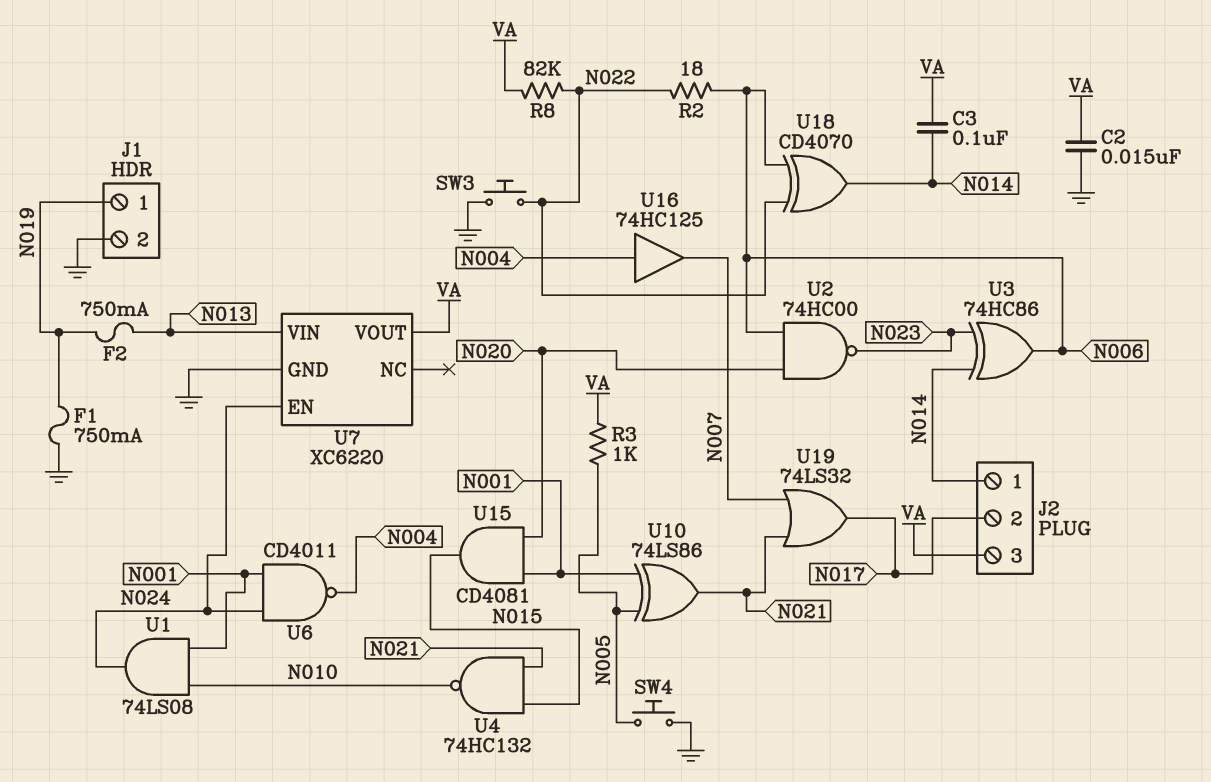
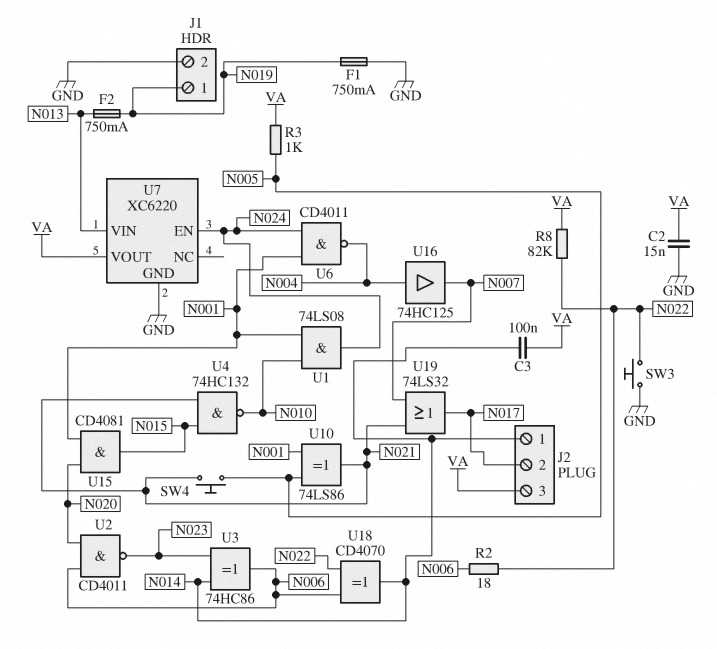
SW4: button (GND, N005) -> button (N005, N021)
U2: NAND 74HC00 (in N006, in N020, out N023) -> NAND CD4011 (in N006, in N020, out N023)

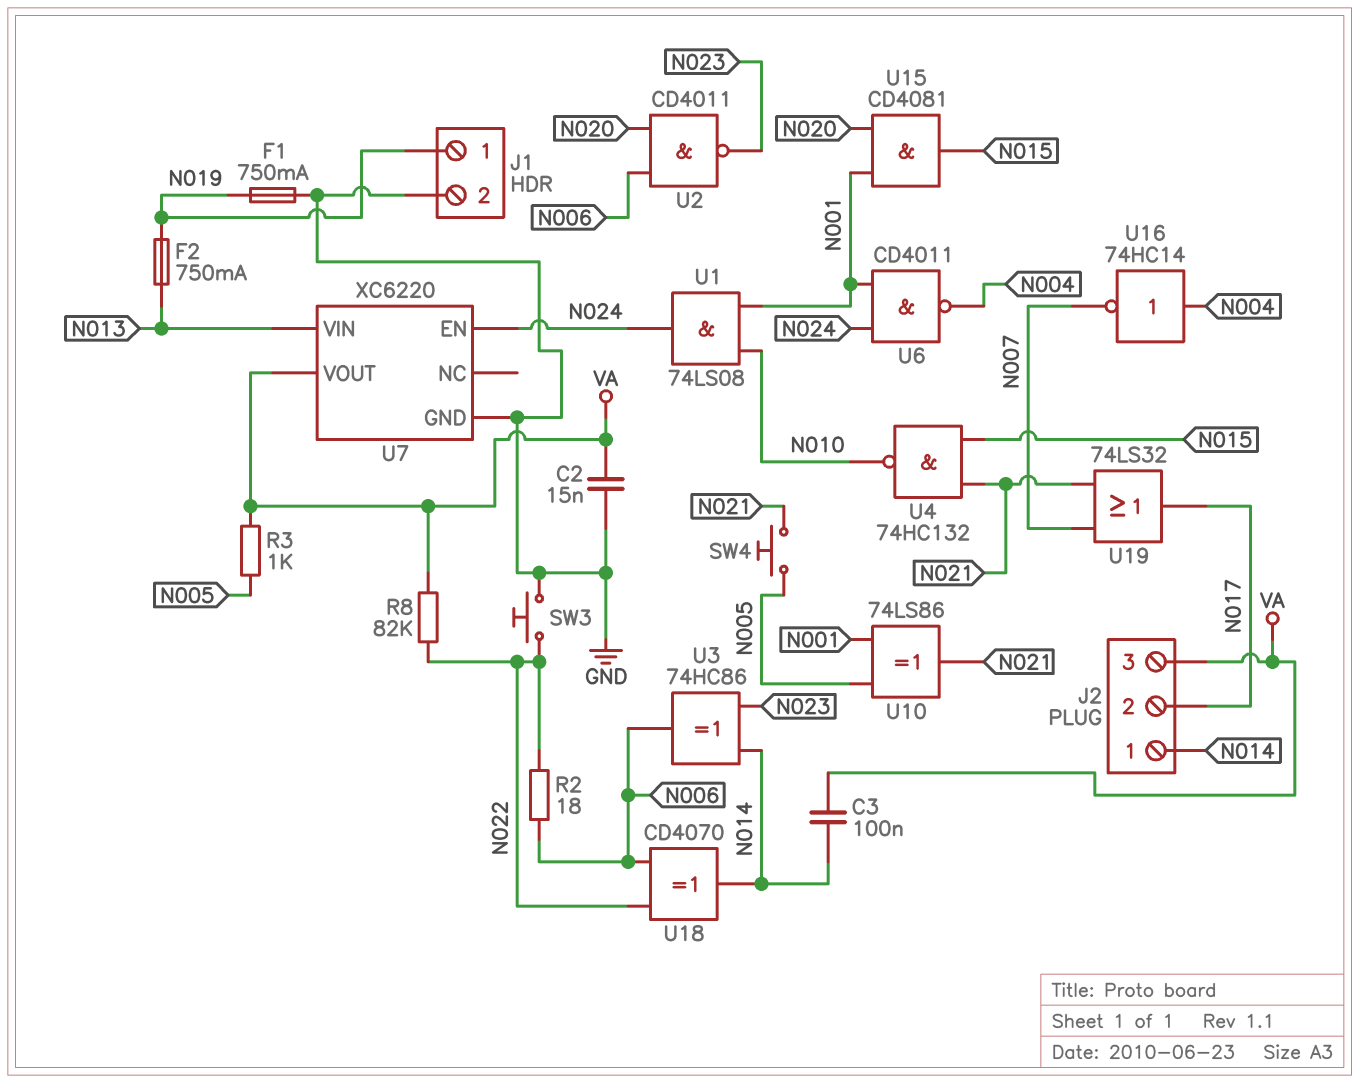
U16: buffer 74HC125 (in N004, out N007) -> NOT 74HC14 (in N004, out N007)

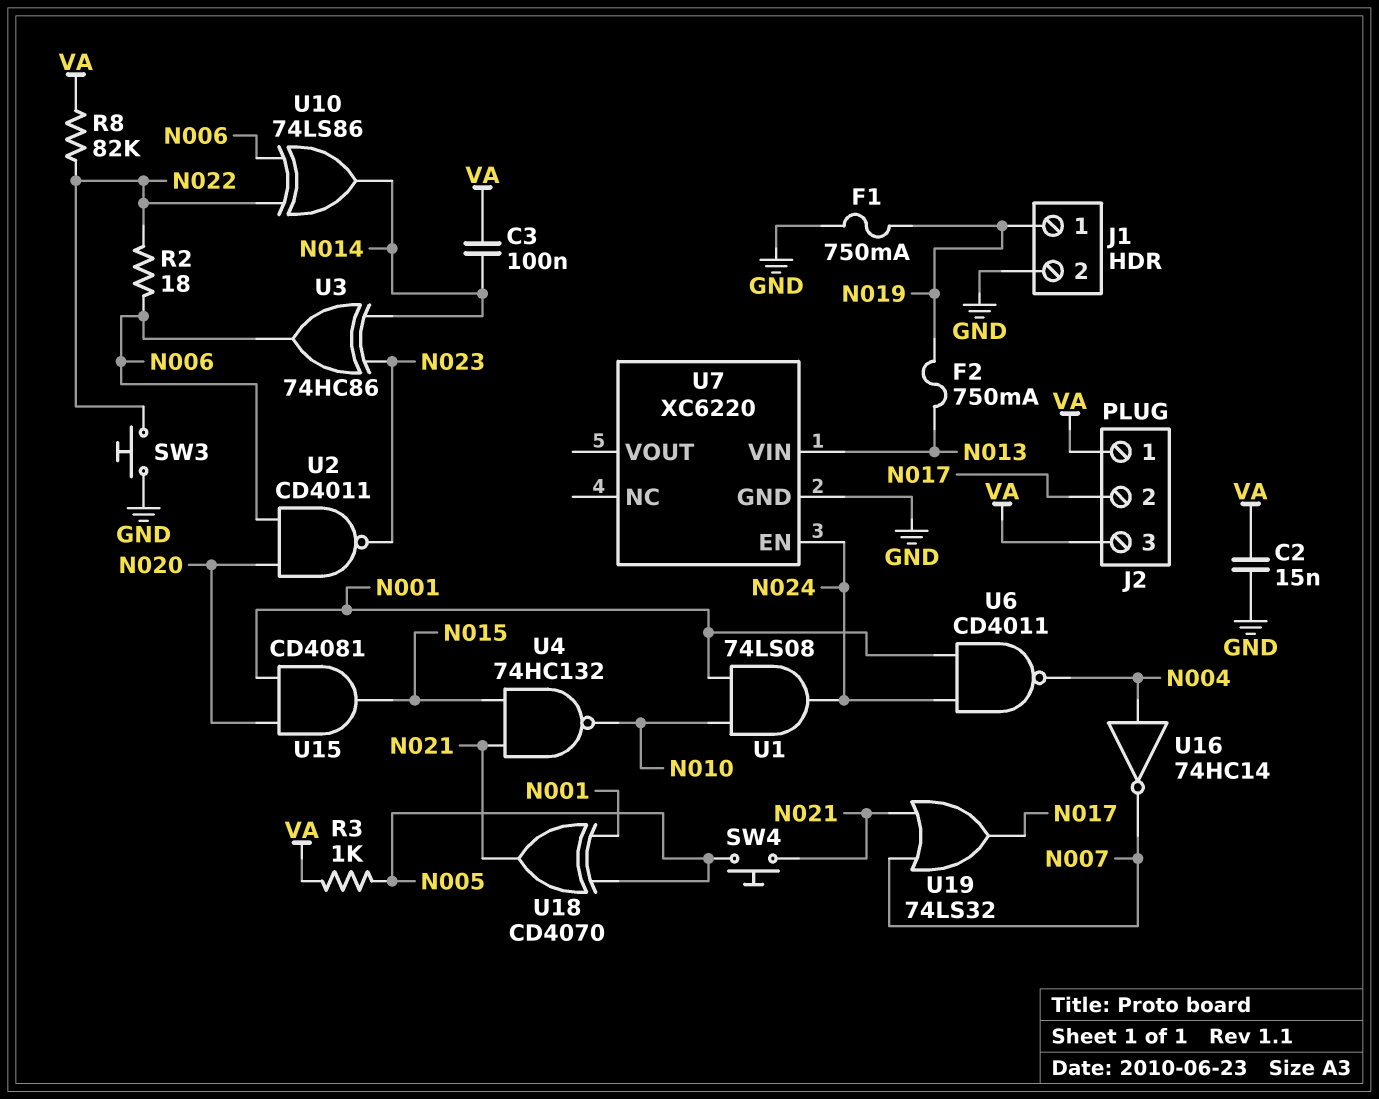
J2 pin 1: N014 -> VA
U7 pin VOUT: VA -> none
U10: XOR 74LS86 (in N001, in N005, out N021) -> XOR 74LS86 (in N006, in N022, out N014)
U18: XOR CD4070 (in N006, in N022, out N014) -> XOR CD4070 (in N001, in N005, out N021)

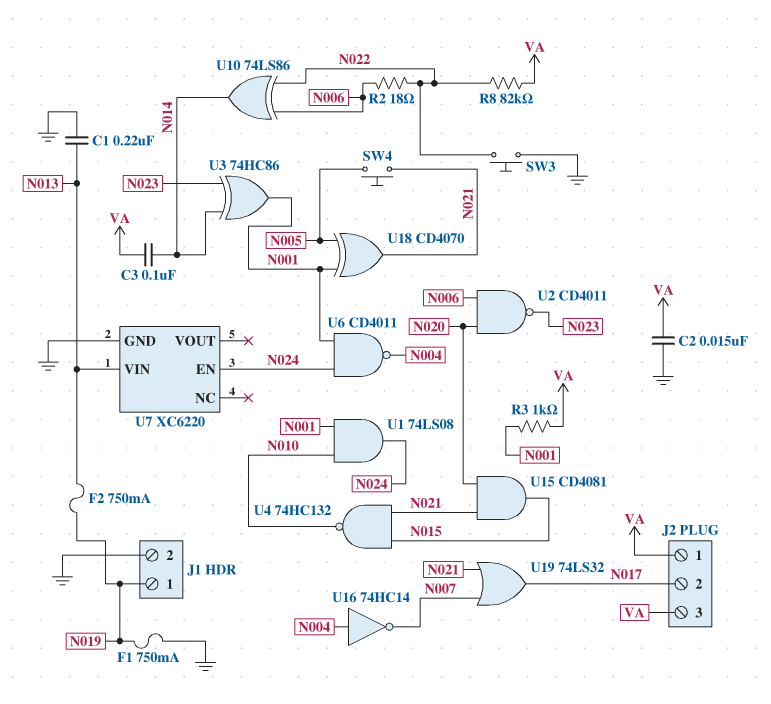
C1: none -> 220nF (GND, N013)
R3: 1k (N005, VA) -> 1k (N001, VA)
U3: XOR 74HC86 (in N014, in N023, out N006) -> XOR 74HC86 (in N014, in N023, out N001)
U15: AND CD4081 (in N001, in N020, out N015) -> AND CD4081 (in N020, in N021, out N015)

